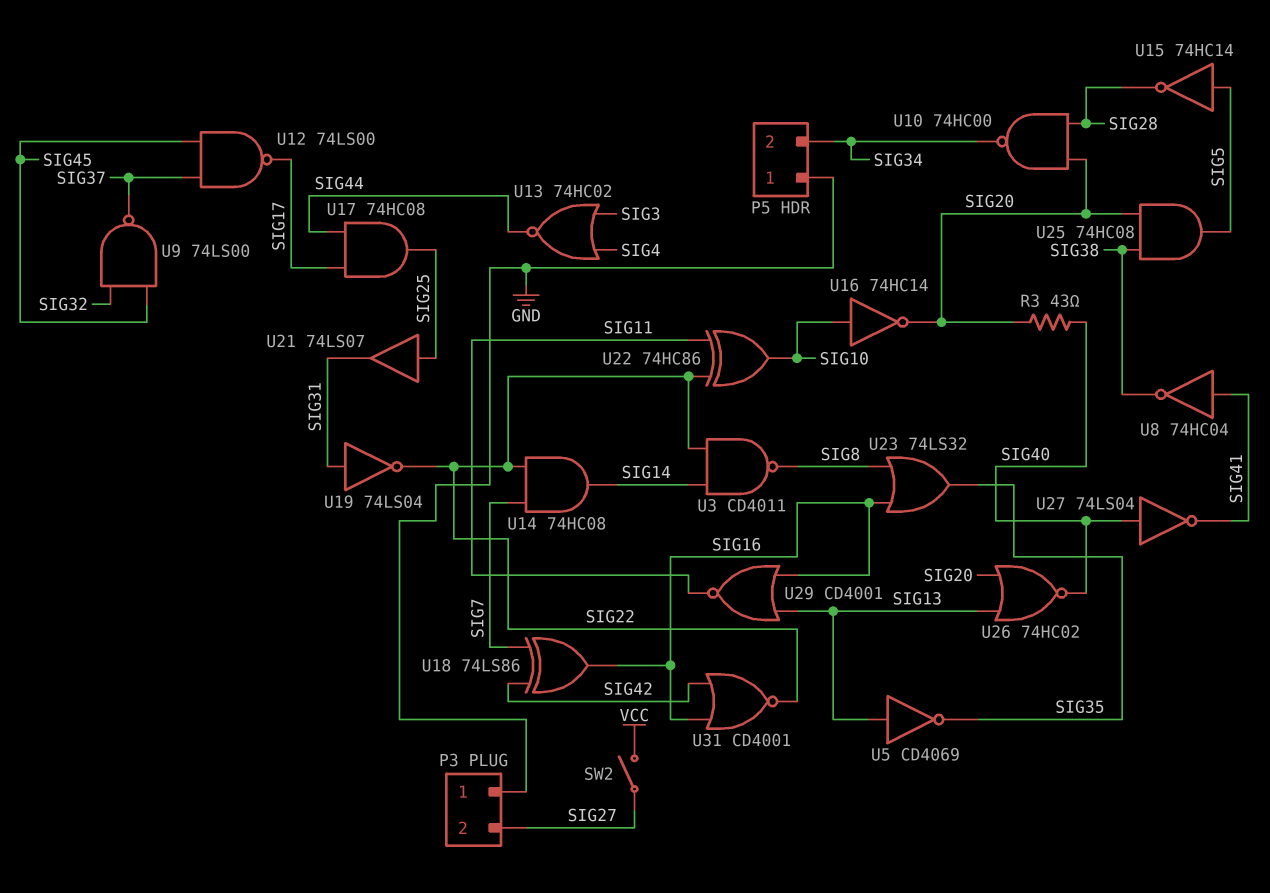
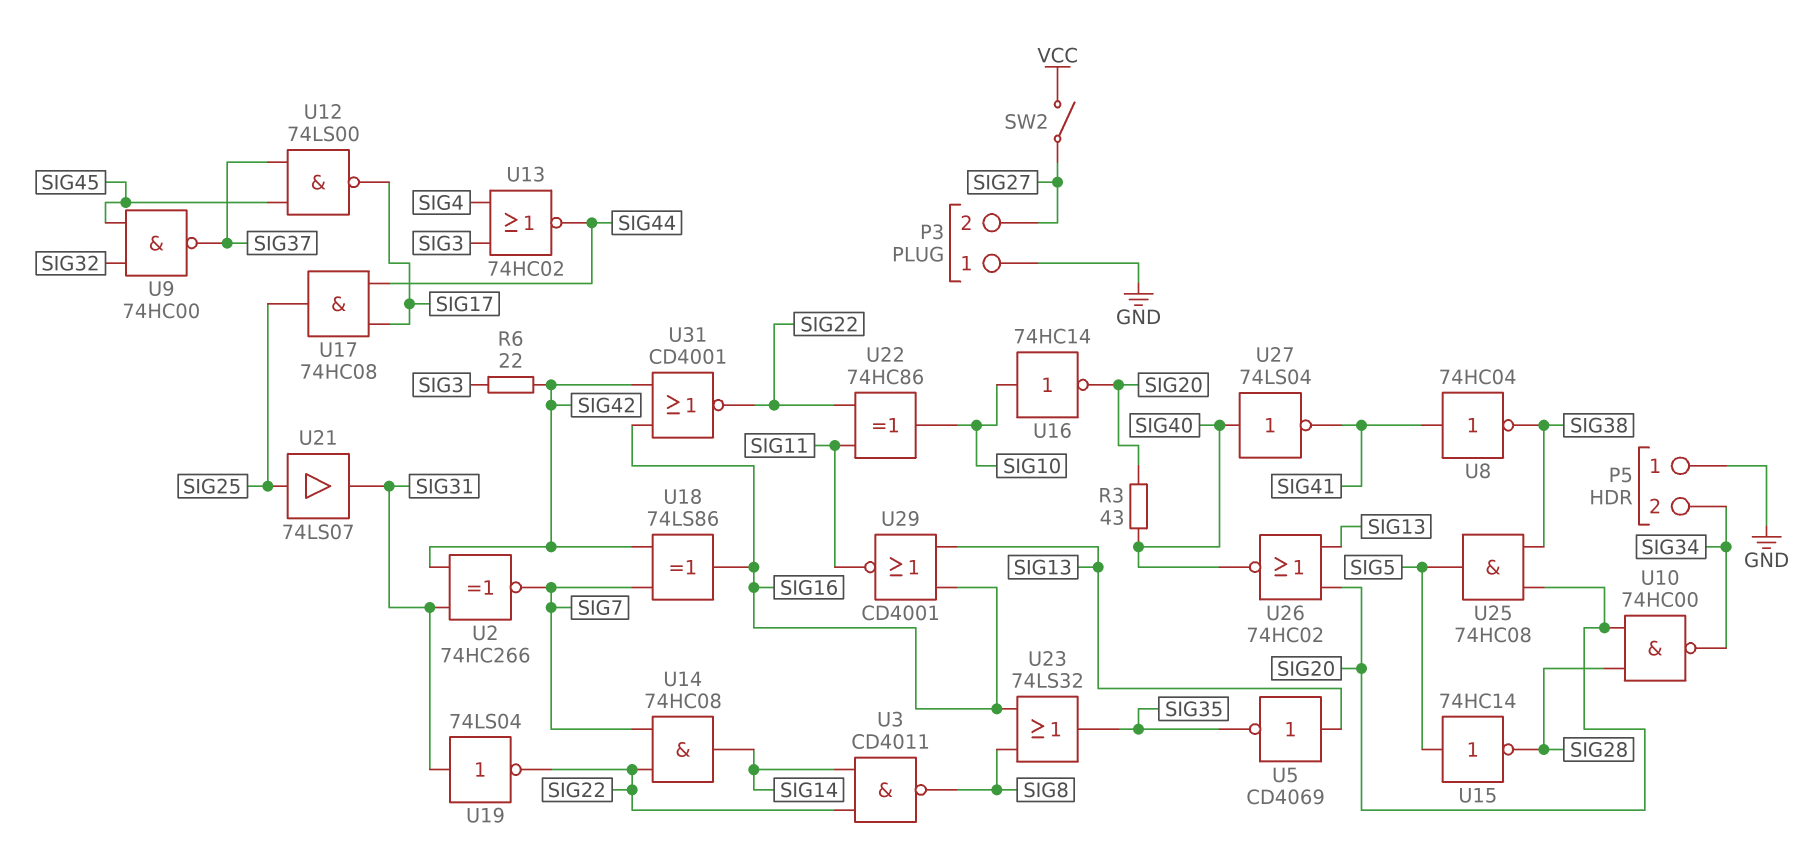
R6: none -> 22 (SIG3, SIG42)
U2: none -> XNOR 74HC266 (in SIG31, in SIG42, out SIG7)
U9: NAND 74LS00 (in SIG32, in SIG45, out SIG37) -> NAND 74HC00 (in SIG32, in SIG45, out SIG37)

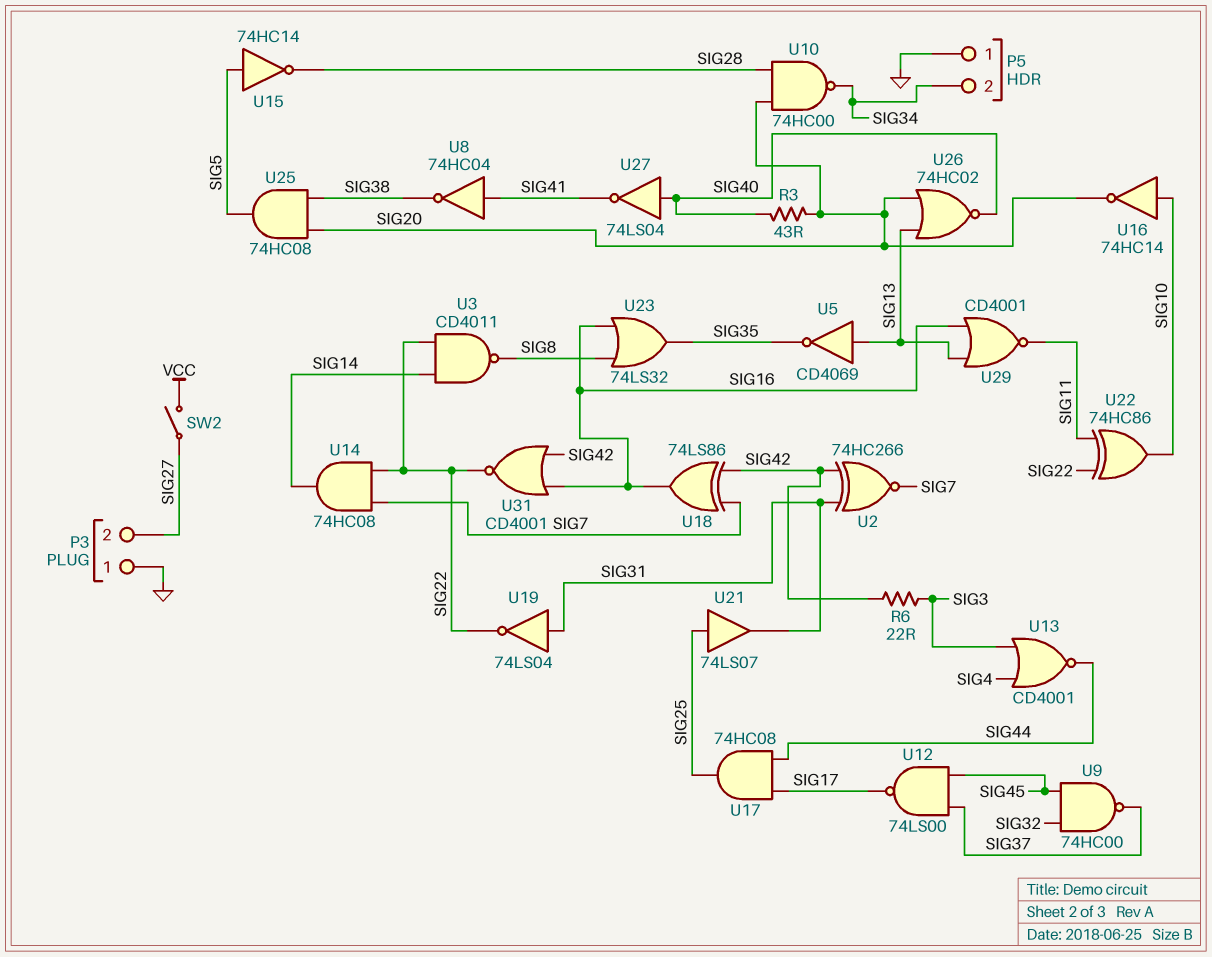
U13: NOR 74HC02 (in SIG3, in SIG4, out SIG44) -> NOR CD4001 (in SIG3, in SIG4, out SIG44)

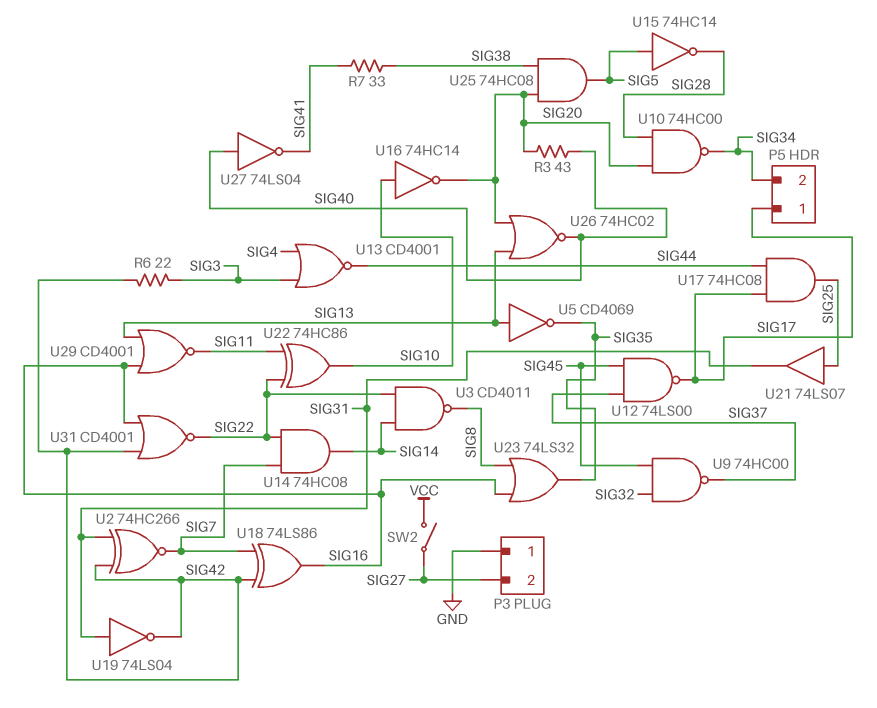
P5 pin 1: GND -> SIG17
R7: none -> 33 (SIG38, SIG41)
U8: NOT 74HC04 (in SIG41, out SIG38) -> none
U19: NOT 74LS04 (in SIG31, out SIG22) -> NOT 74LS04 (in SIG31, out SIG42)

